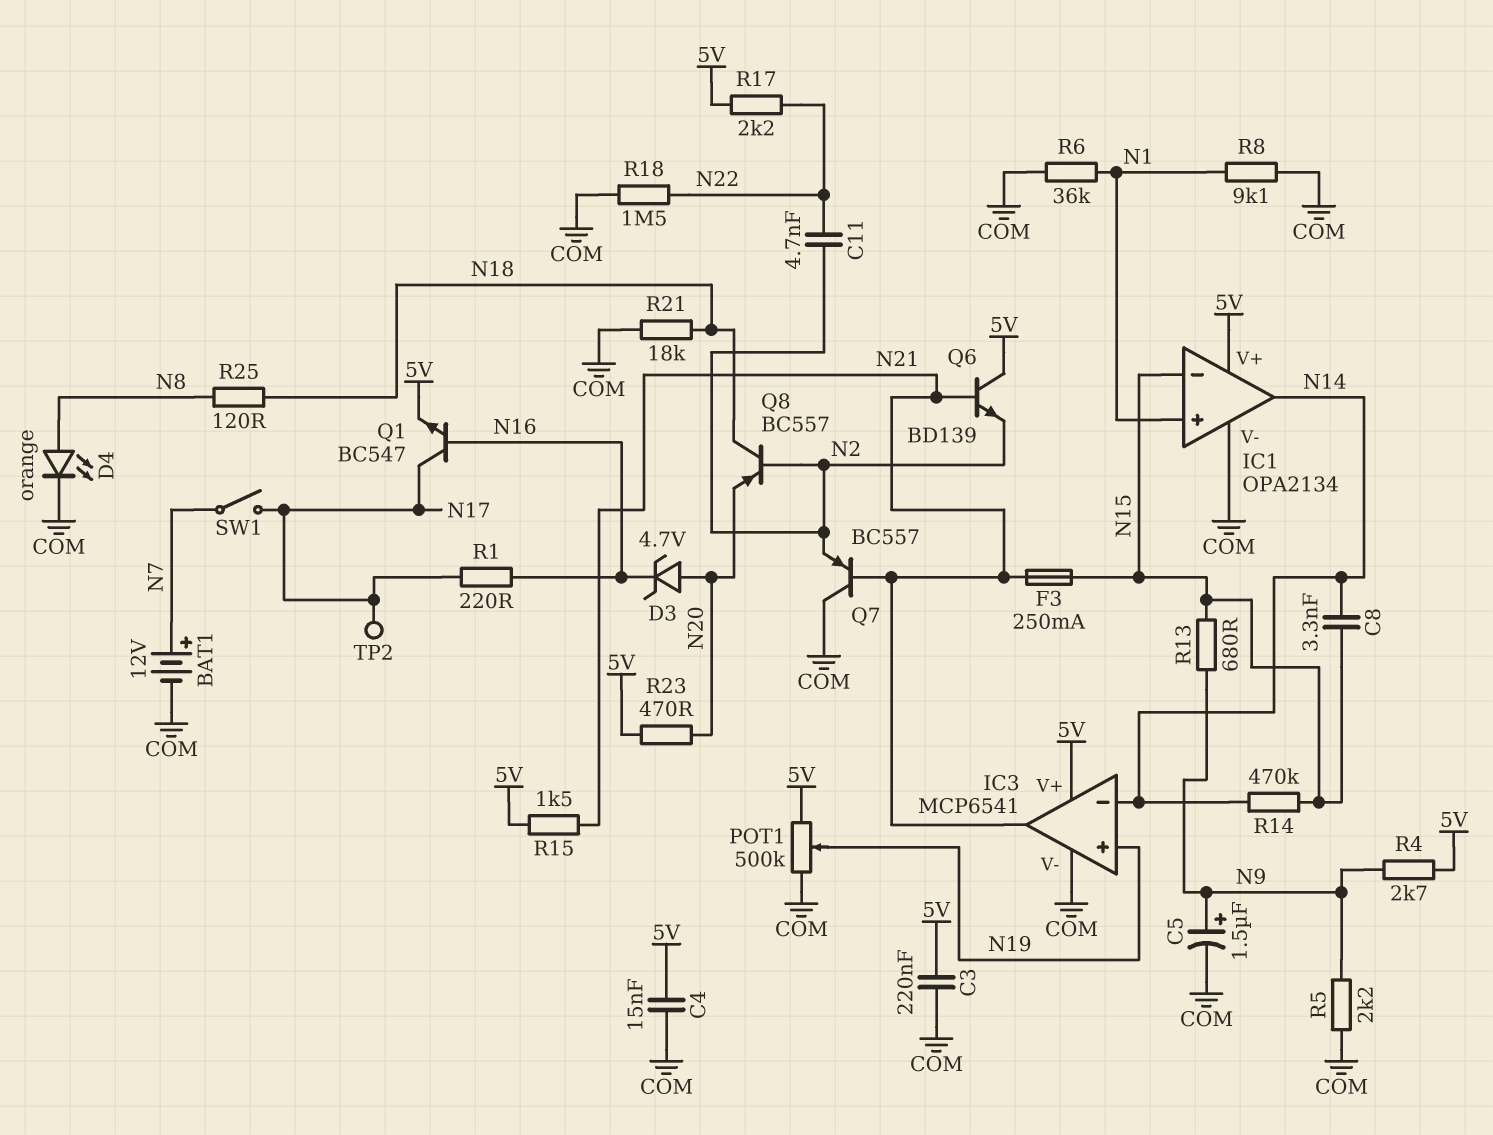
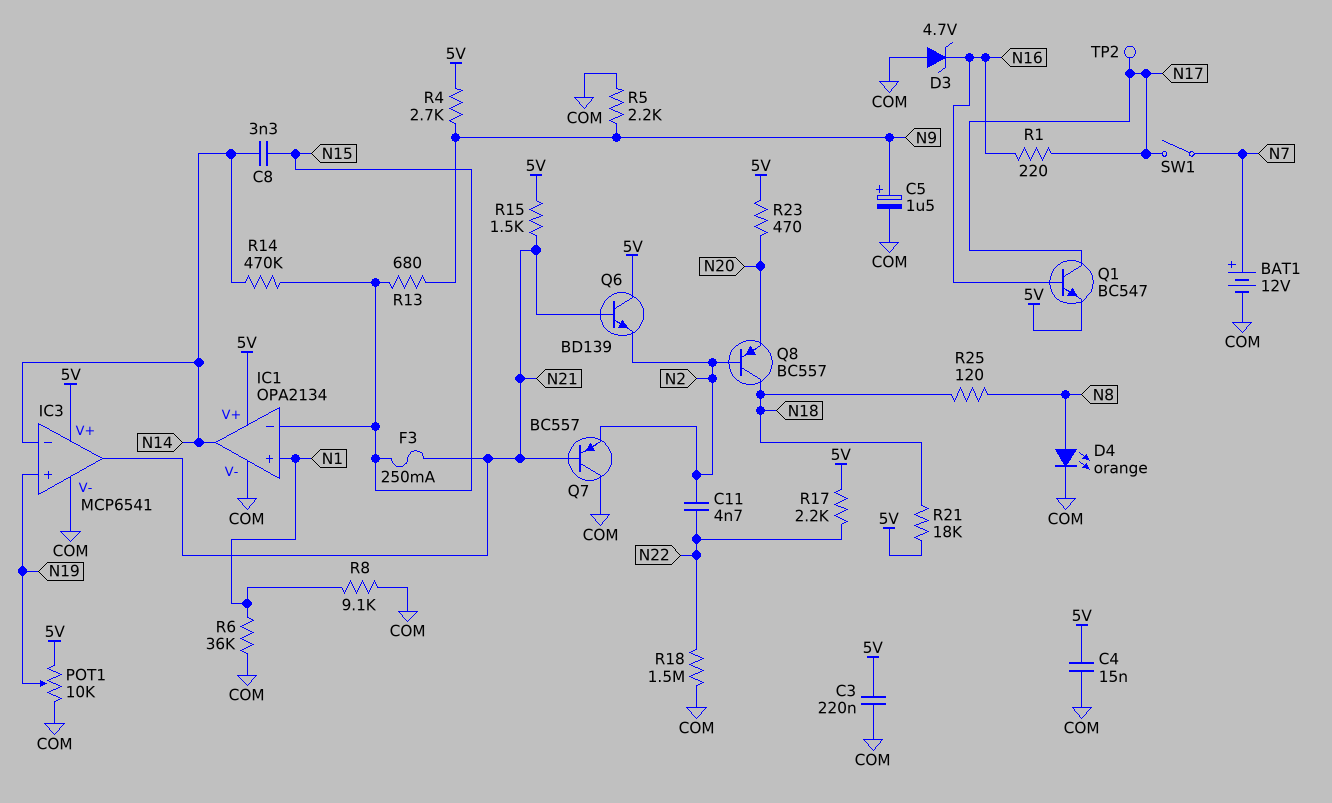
D3: zener 4.7V (A N20, K N16) -> zener 4.7V (A COM, K N16)
POT1: 500k (5V, COM, wiper N19) -> 10k (5V, COM, wiper N19)
R21: 18k (COM, N18) -> 18k (5V, N18)

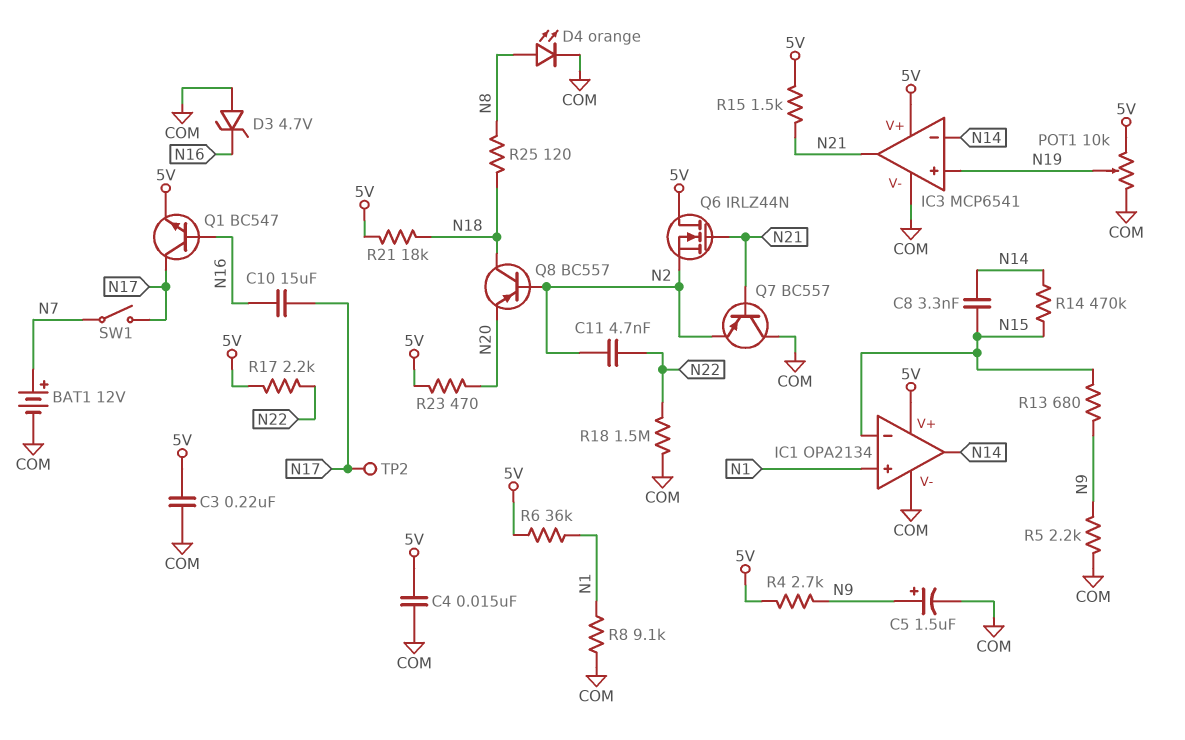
C10: none -> 15uF (N16, N17)
F3: 250mA (N15, N21) -> none
Q6: NPN BD139 (B N21, C 5V, E N2) -> NMOS IRLZ44N (G N21, D 5V, S N2)
R1: 220 (N16, N17) -> none
R6: 36k (COM, N1) -> 36k (5V, N1)

